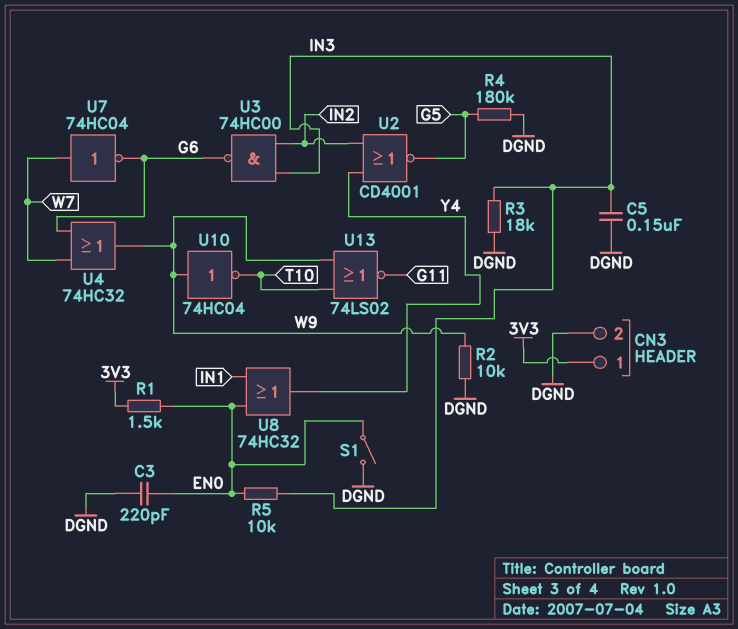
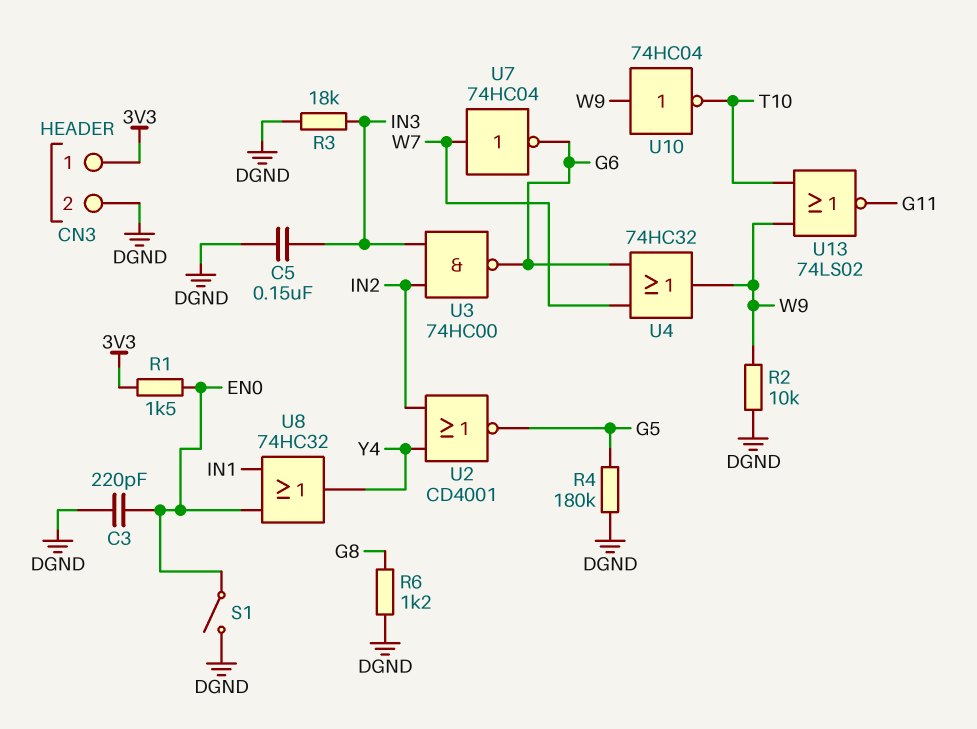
R5: 10k (EN0, IN3) -> none
R6: none -> 1.2k (DGND, G8)

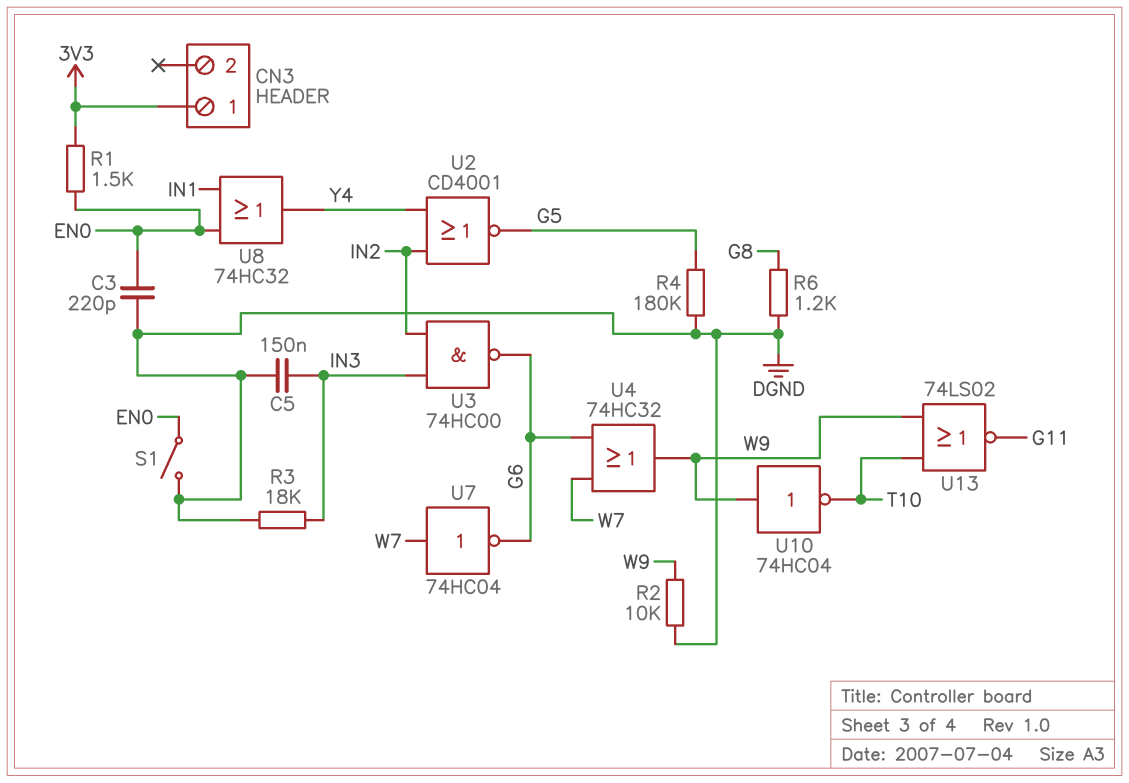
CN3 pin 2: DGND -> none

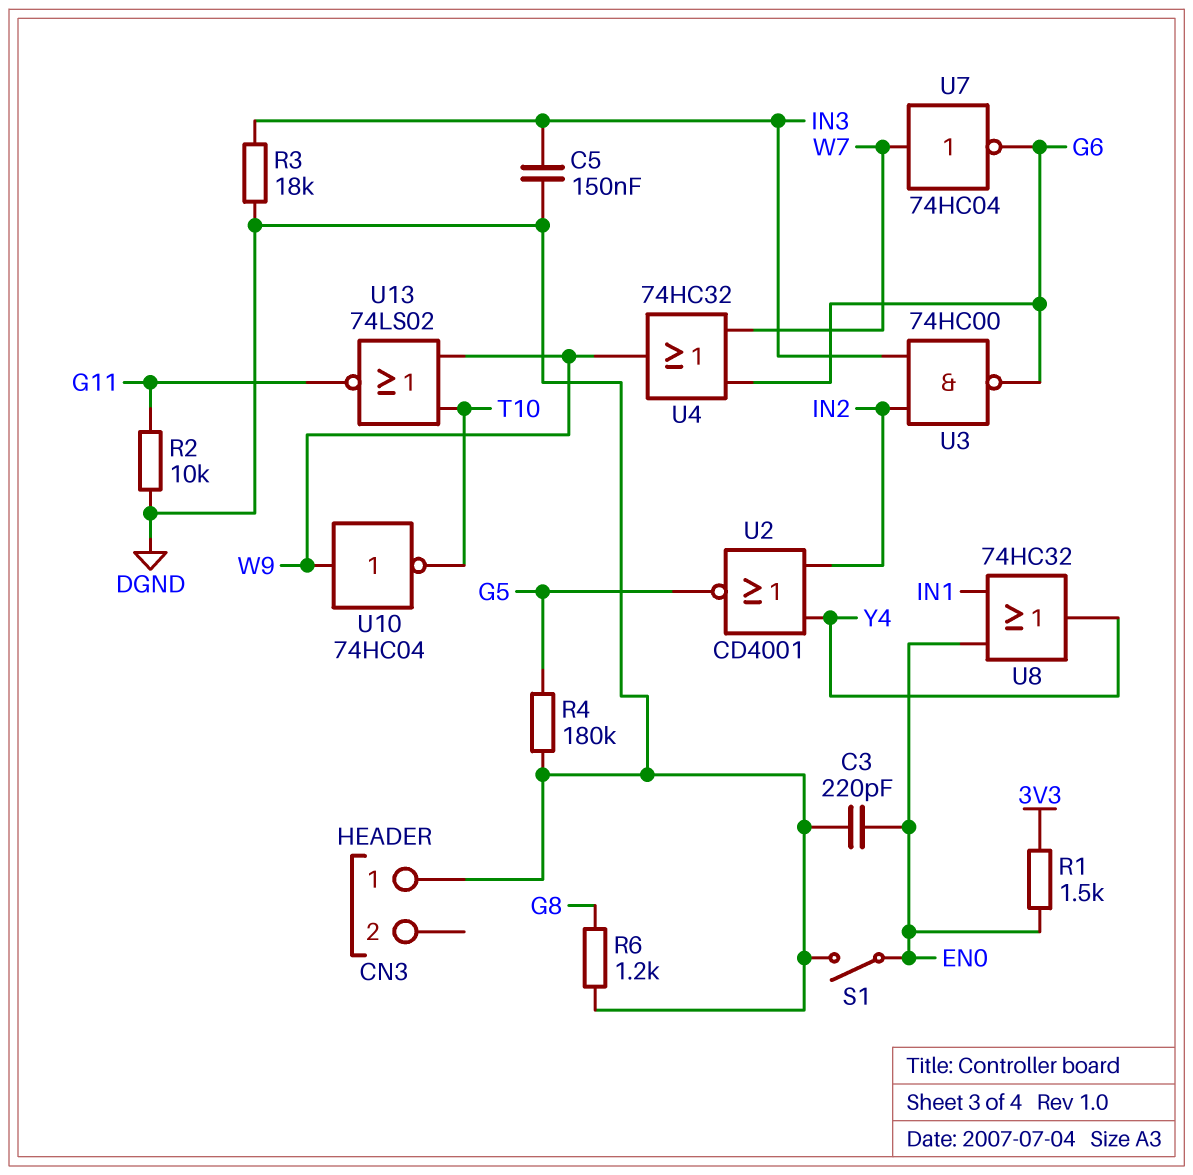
CN3 pin 1: 3V3 -> DGND
R2: 10k (DGND, W9) -> 10k (DGND, G11)

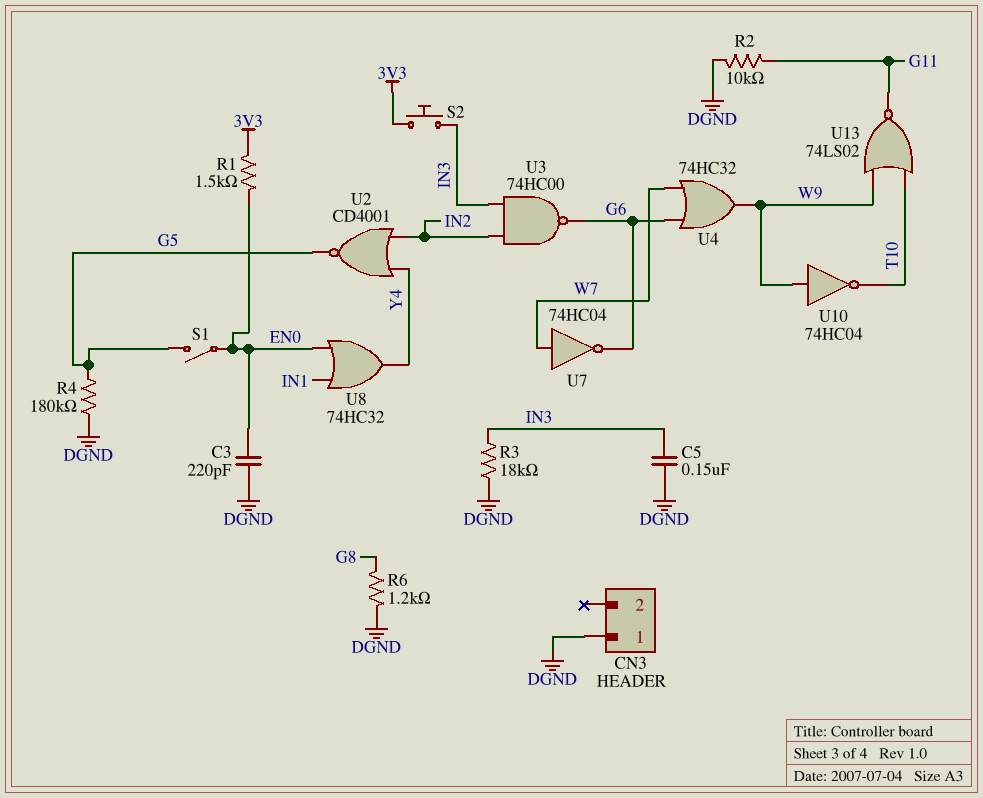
S1: switch (DGND, EN0) -> switch (EN0, G5)
S2: none -> button (3V3, IN3)

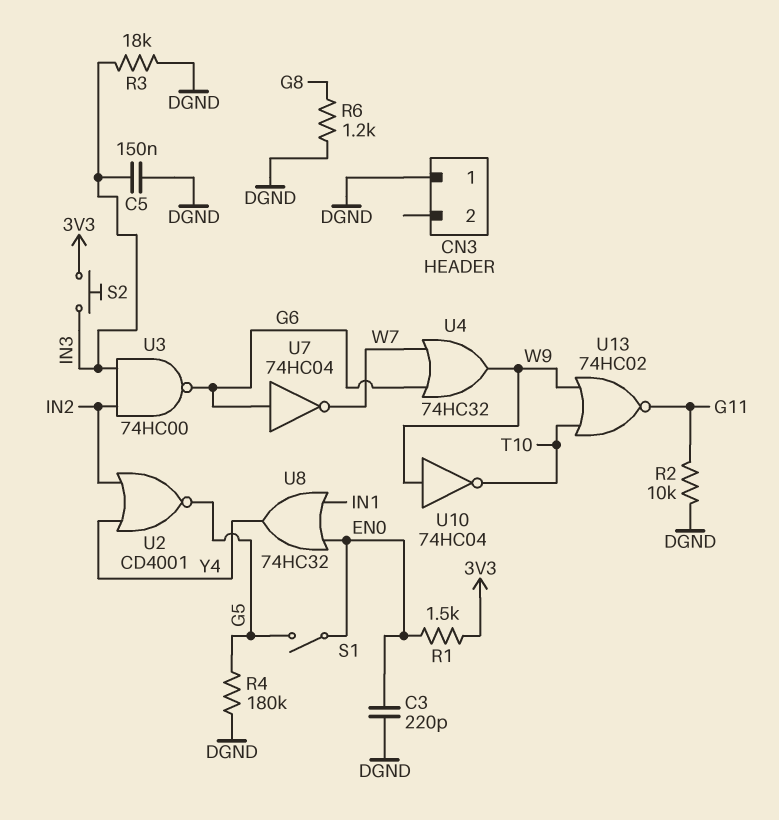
U7: NOT 74HC04 (in W7, out G6) -> NOT 74HC04 (in G6, out W7)
U13: NOR 74LS02 (in T10, in W9, out G11) -> NOR 74HC02 (in T10, in W9, out G11)

